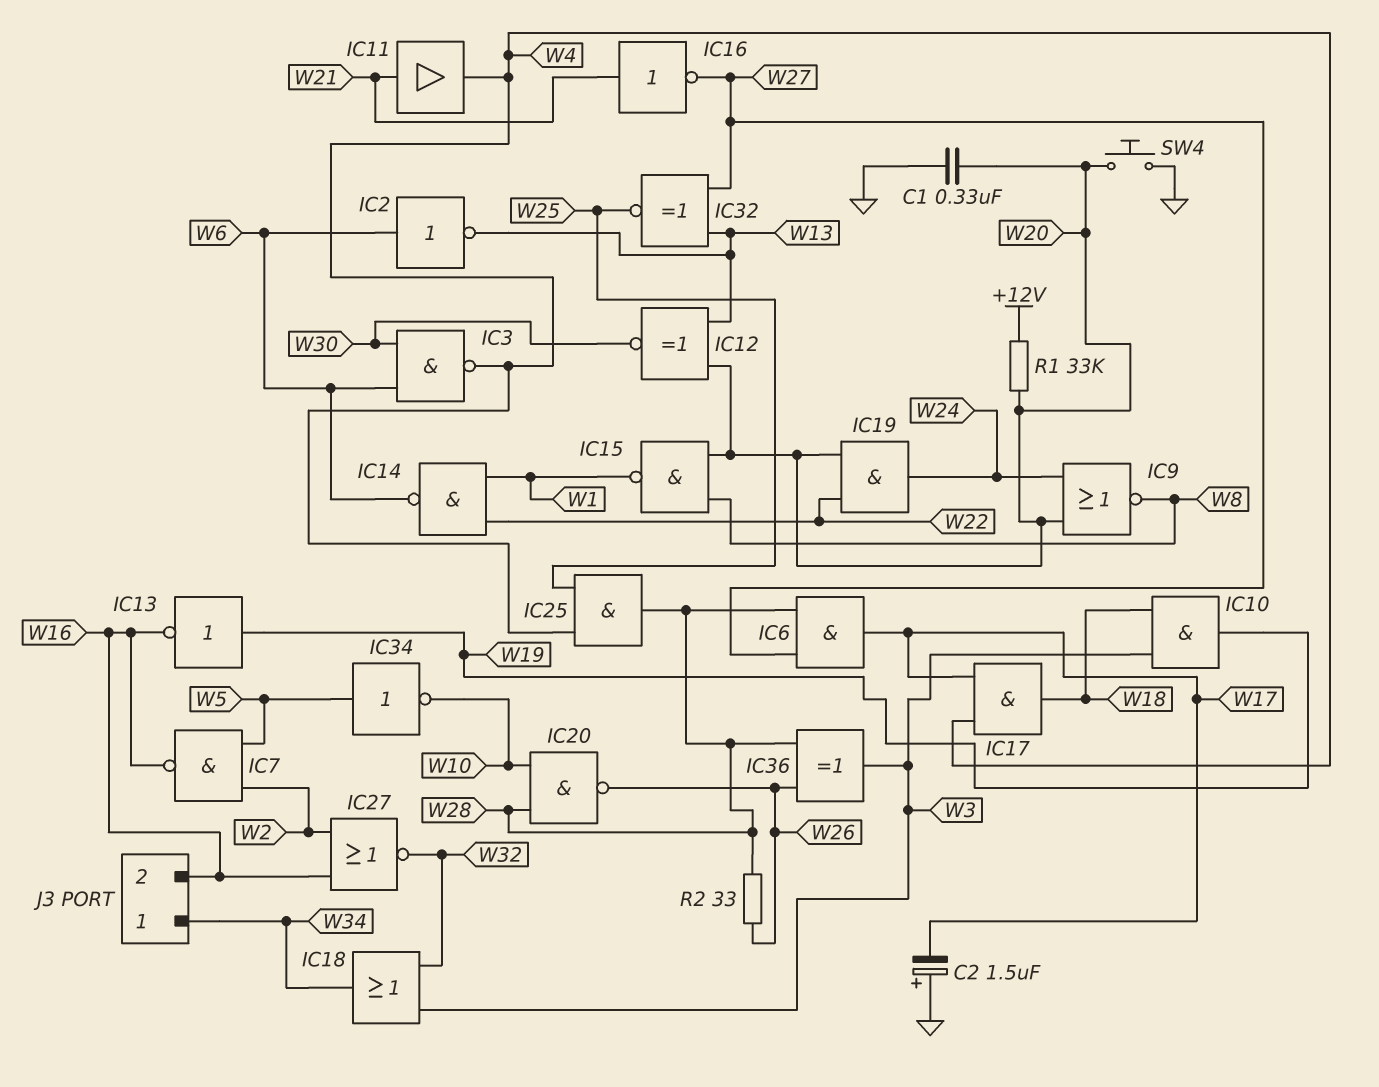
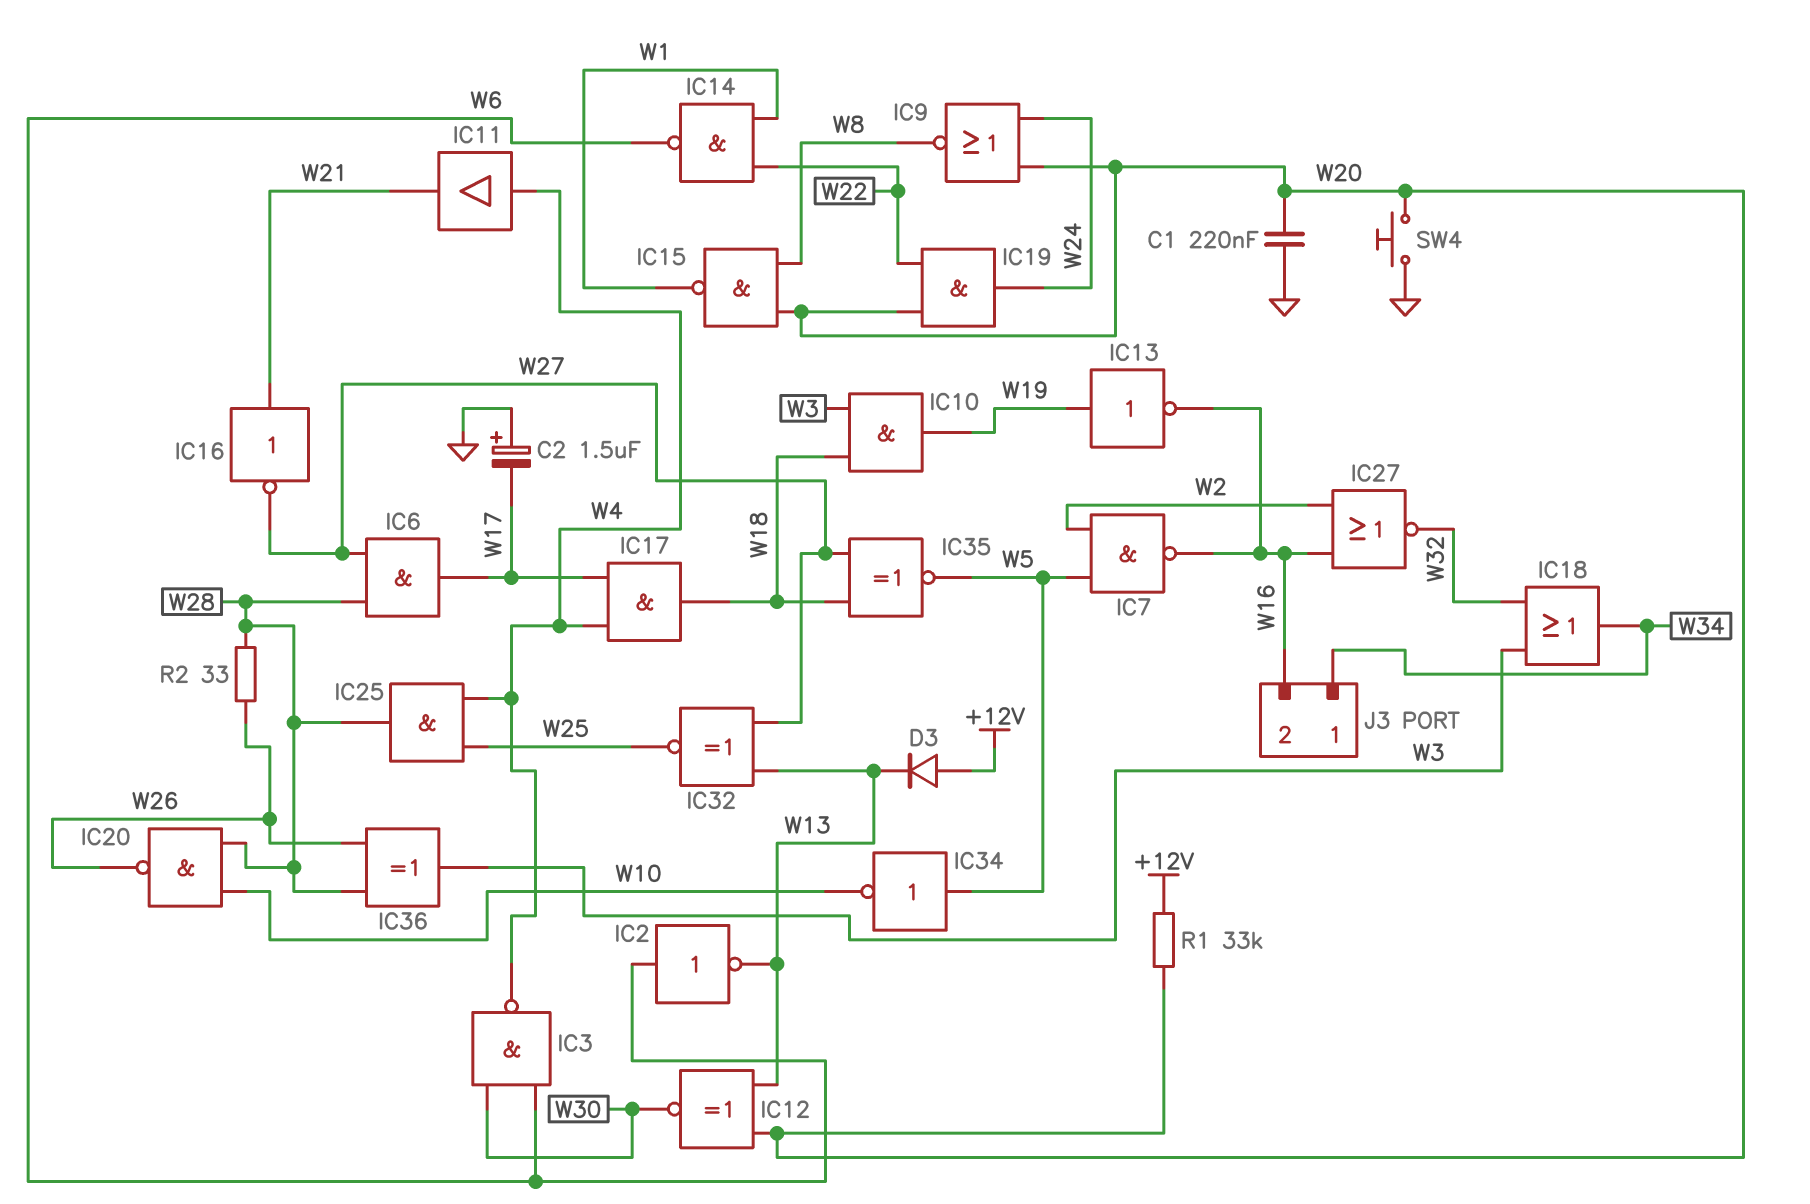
C1: 330nF (GND, W20) -> 220nF (GND, W20)
D3: none -> diode (A +12V, K W13)
IC11: buffer (in W21, out W4) -> buffer (in W4, out W21)
IC35: none -> XNOR (in W18, in W27, out W5)

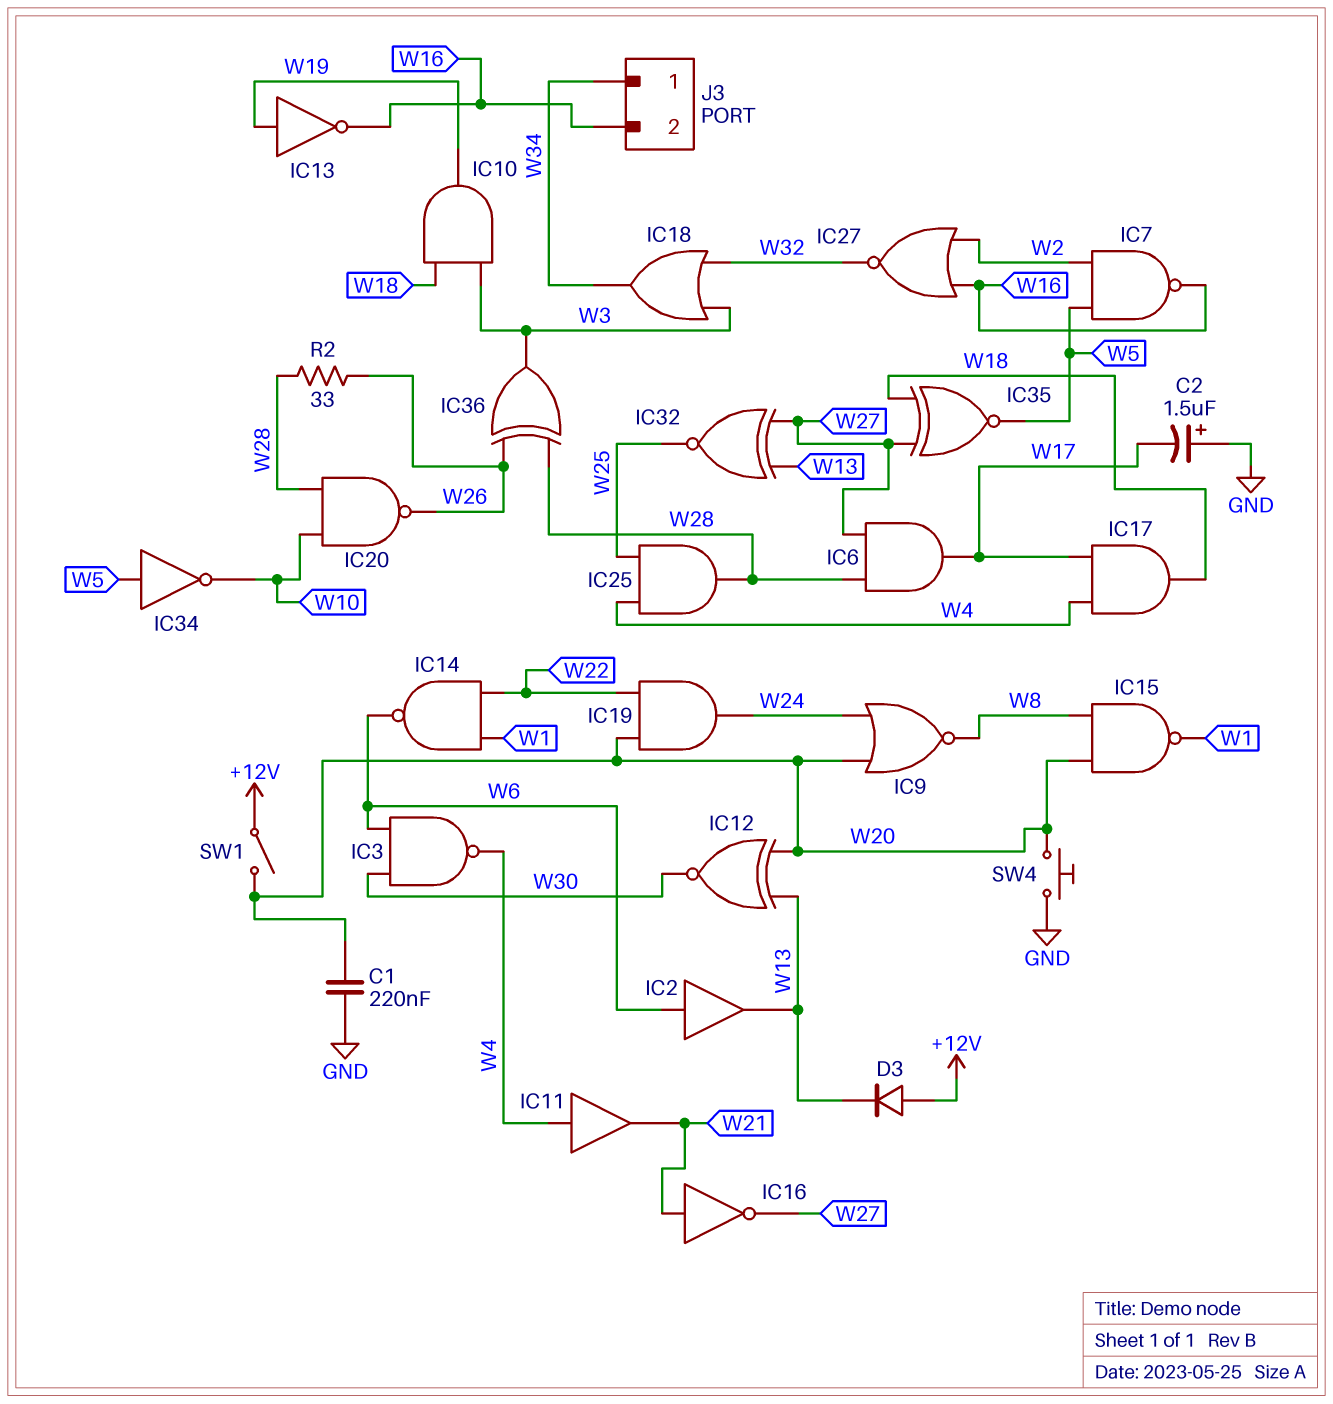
IC2: NOT (in W6, out W13) -> buffer (in W6, out W13)
R1: 33k (+12V, W20) -> none
SW1: none -> switch (+12V, W20)

